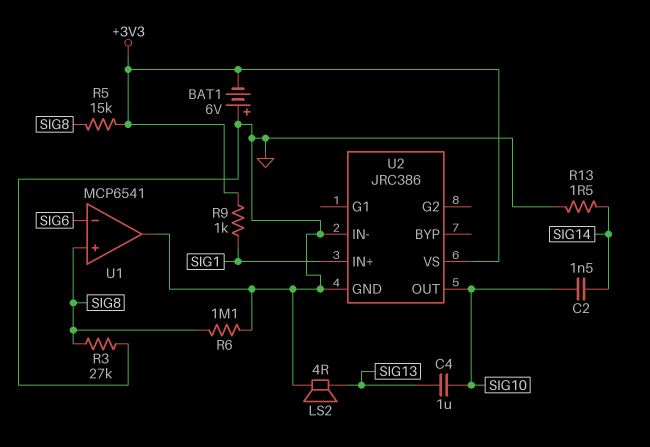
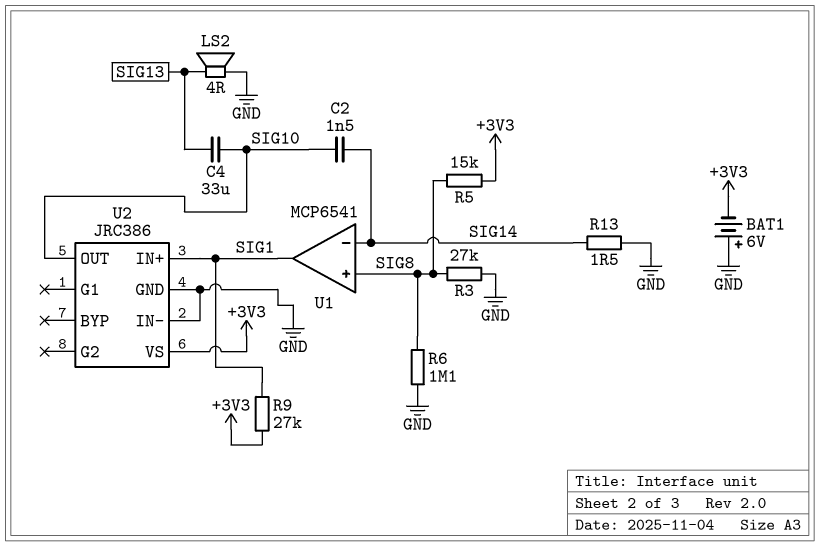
C4: 1uF (SIG10, SIG13) -> 33uF (SIG10, SIG13)
R9: 1k (+3V3, SIG1) -> 27k (+3V3, SIG1)
U1 pin in-: SIG6 -> SIG14
U1 pin out: GND -> SIG1

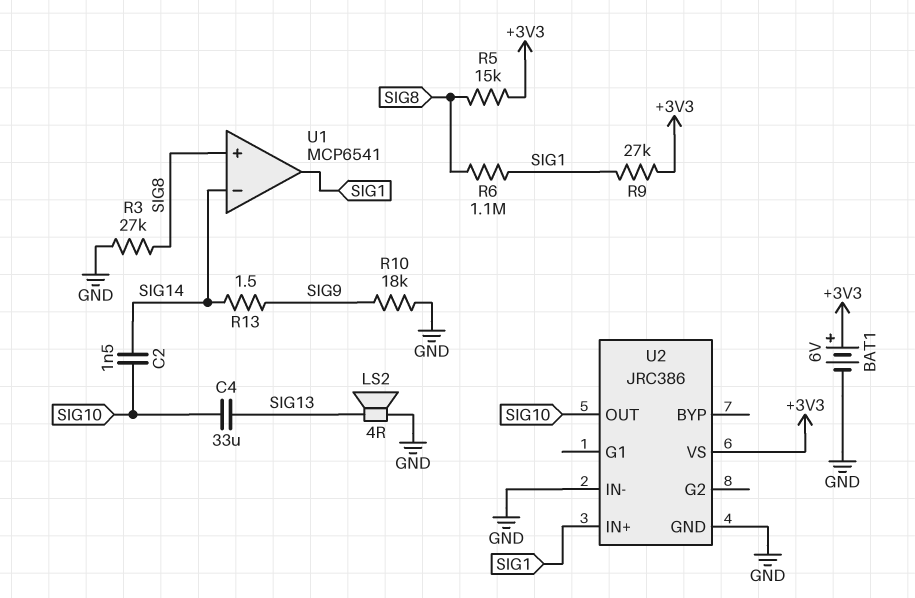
BAT1: 6V (plus GND, minus +3V3) -> 6V (plus +3V3, minus GND)
R6: 1.1M (GND, SIG8) -> 1.1M (SIG1, SIG8)
R10: none -> 18k (GND, SIG9)
R13: 1.5 (GND, SIG14) -> 1.5 (SIG9, SIG14)

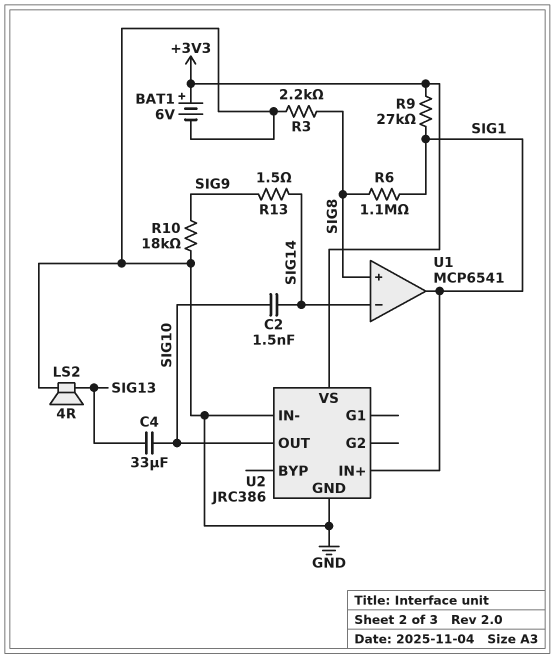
R3: 27k (GND, SIG8) -> 2.2k (GND, SIG8)
R5: 15k (+3V3, SIG8) -> none

